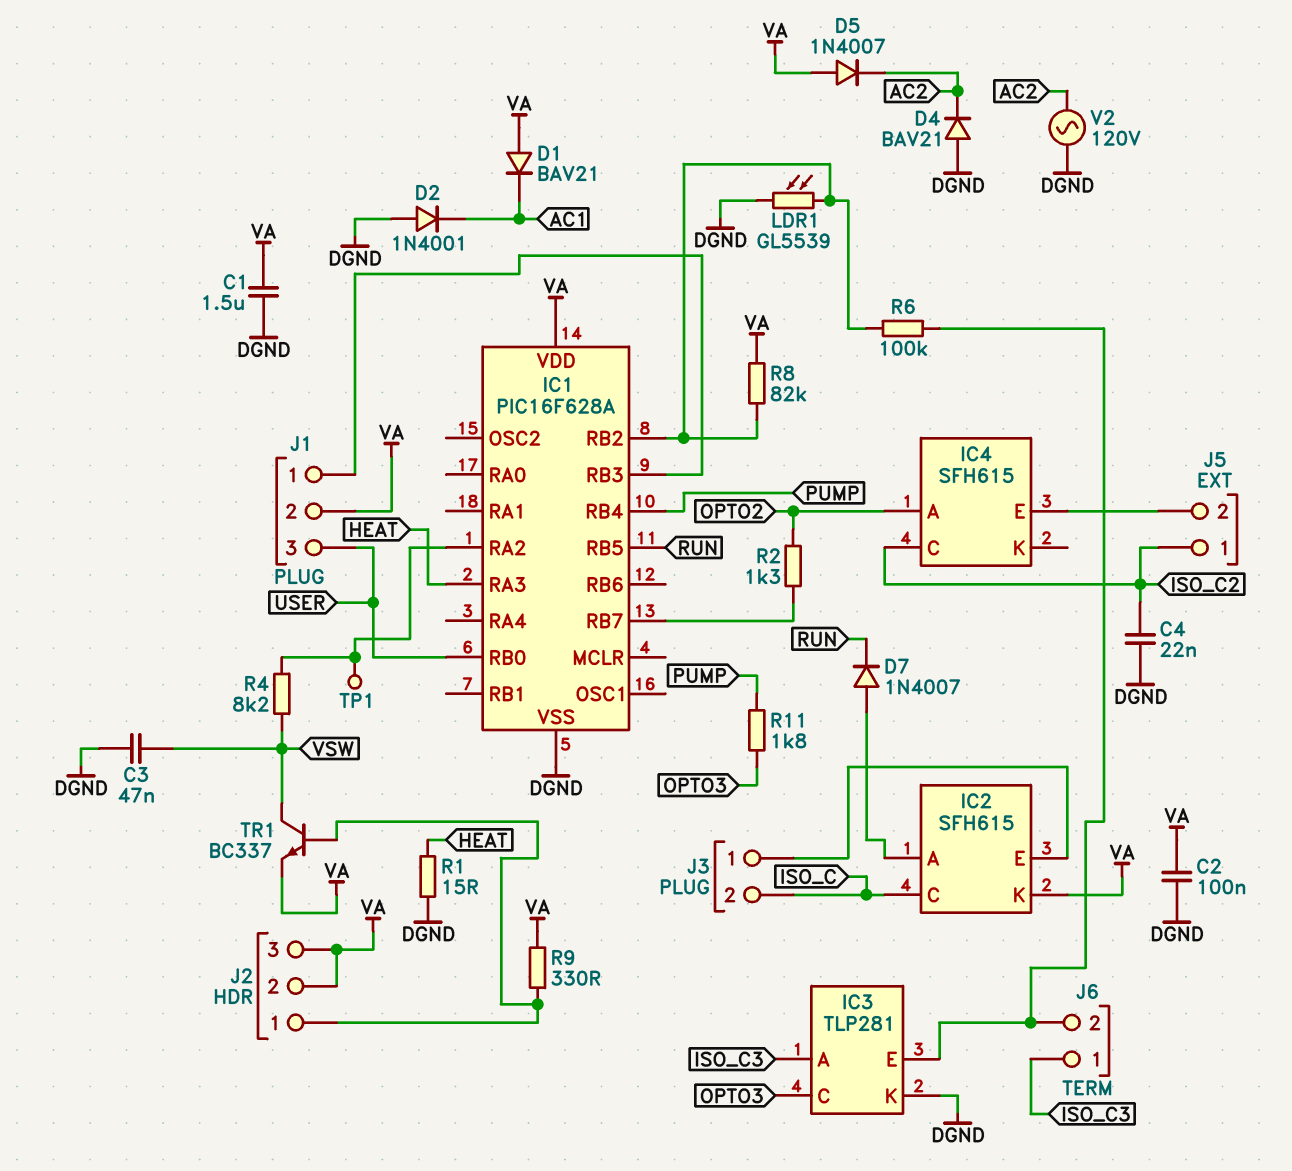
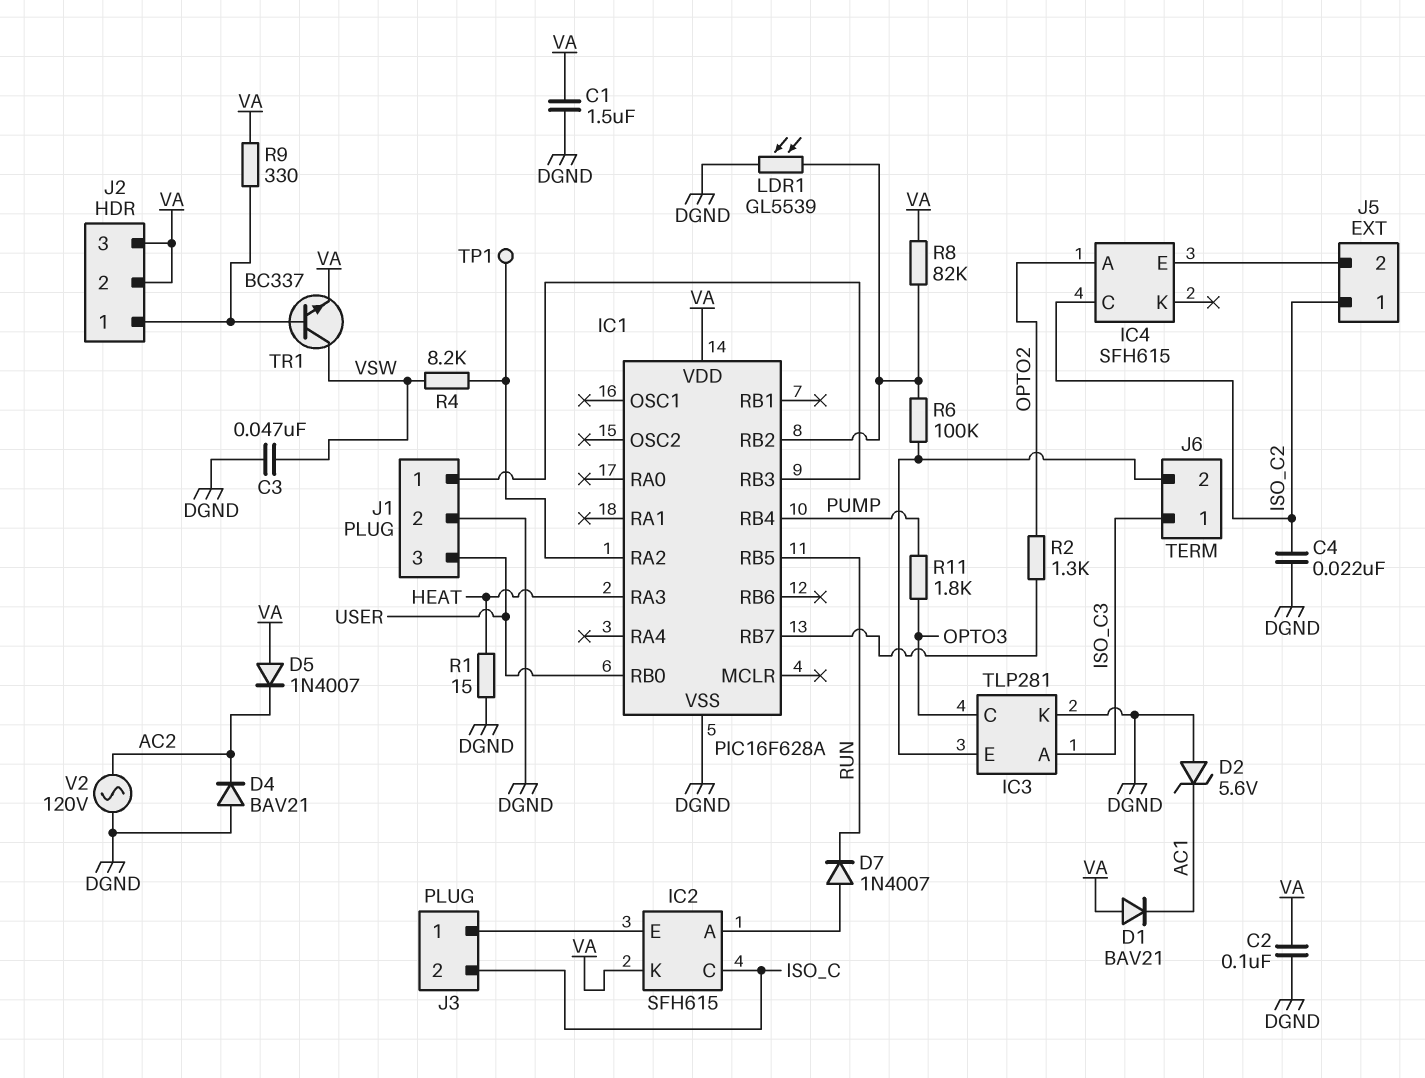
D2: diode 1N4001 (A DGND, K AC1) -> zener 5.6V (A DGND, K AC1)
J1 pin 2: VA -> DGND

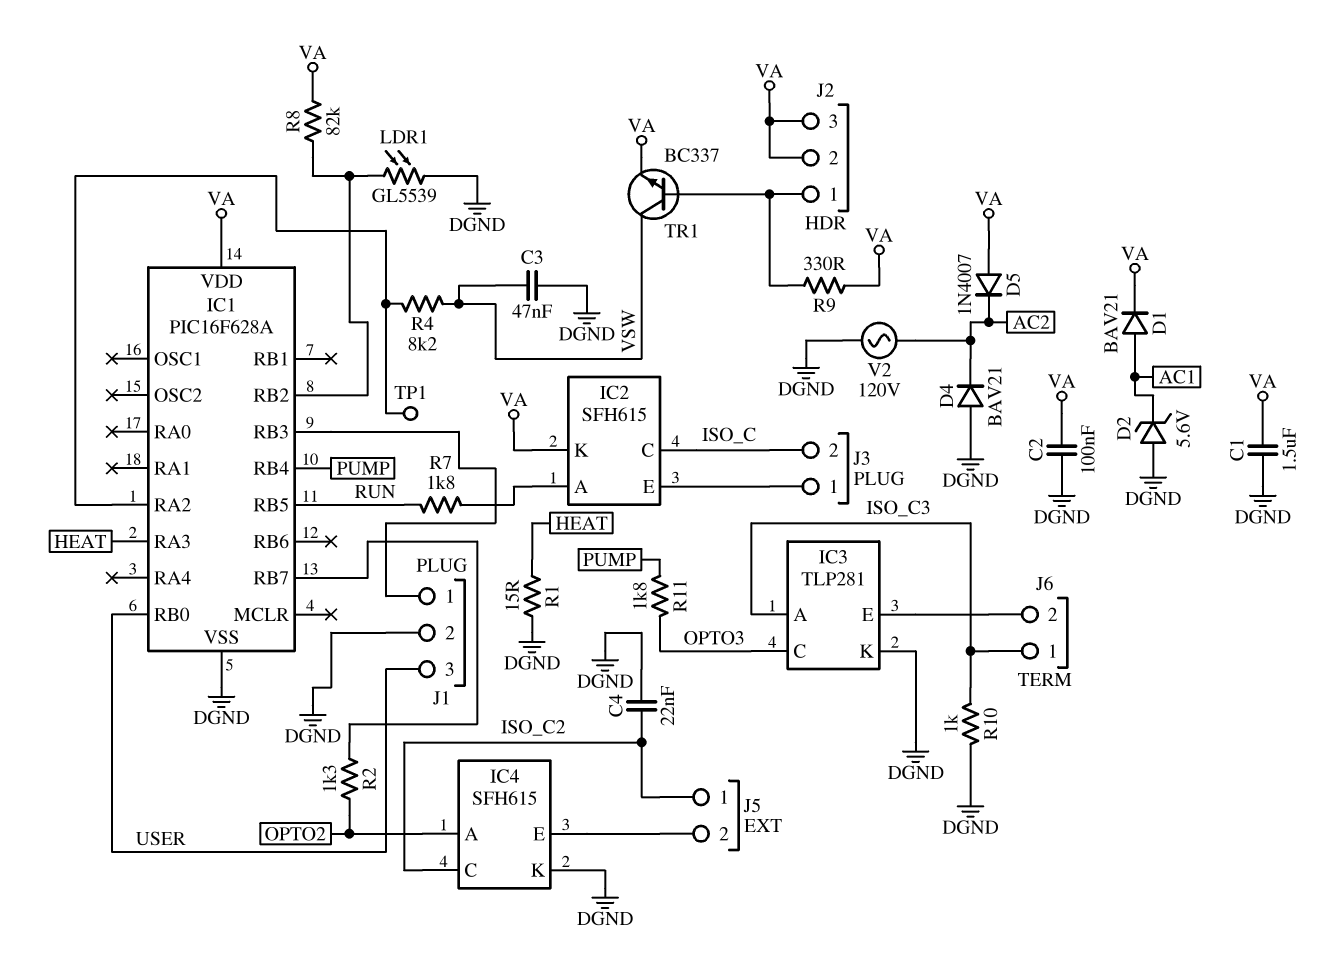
D1: diode BAV21 (A VA, K AC1) -> diode BAV21 (A AC1, K VA)
D7: diode 1N4007 (A IC2/A, K RUN) -> none
IC4 pin K: none -> DGND
R6: 100k (IC1/RB2, IC3/E) -> none
R7: none -> 1.8k (IC2/A, RUN)
R10: none -> 1k (DGND, ISO_C3)

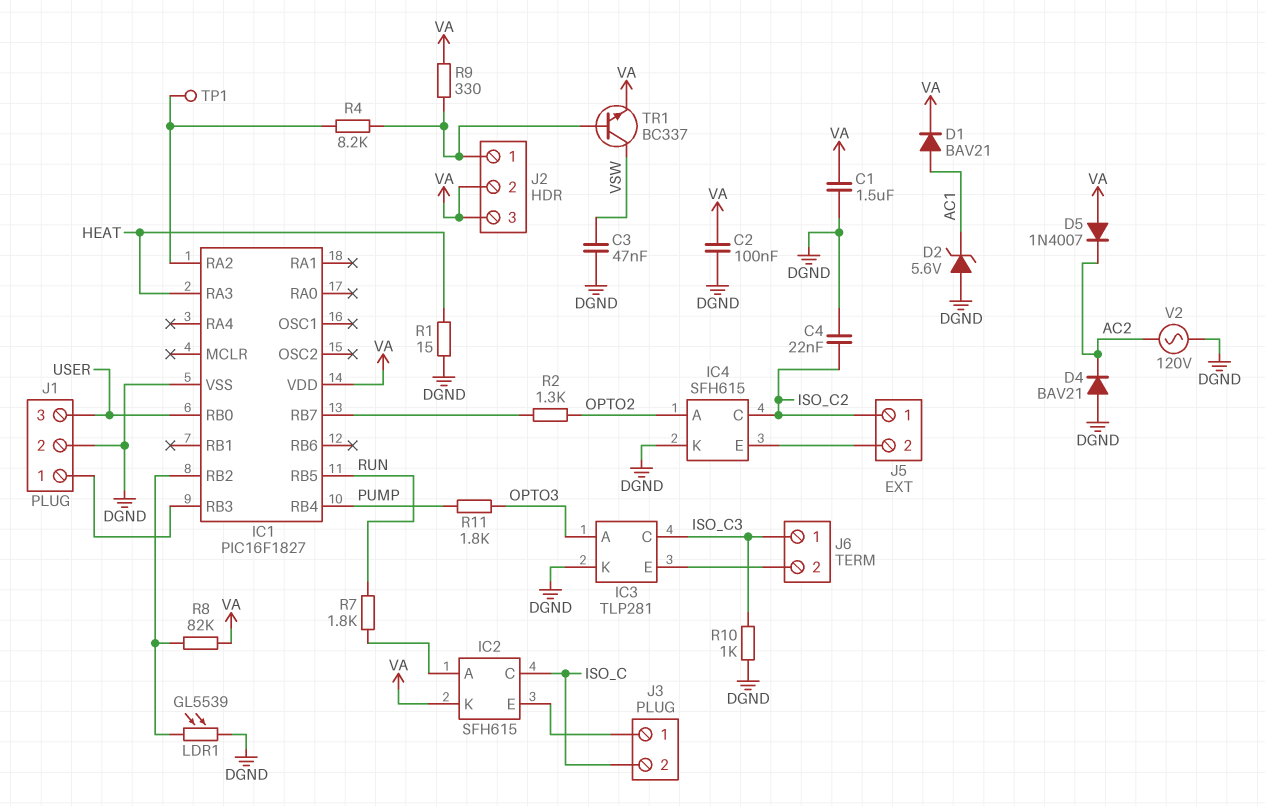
IC1: PIC16F628A -> PIC16F1827
IC3 pin A: ISO_C3 -> OPTO3
IC3 pin C: OPTO3 -> ISO_C3
R4: 8.2k (IC1/RA2, VSW) -> 8.2k (IC1/RA2, J2/1)

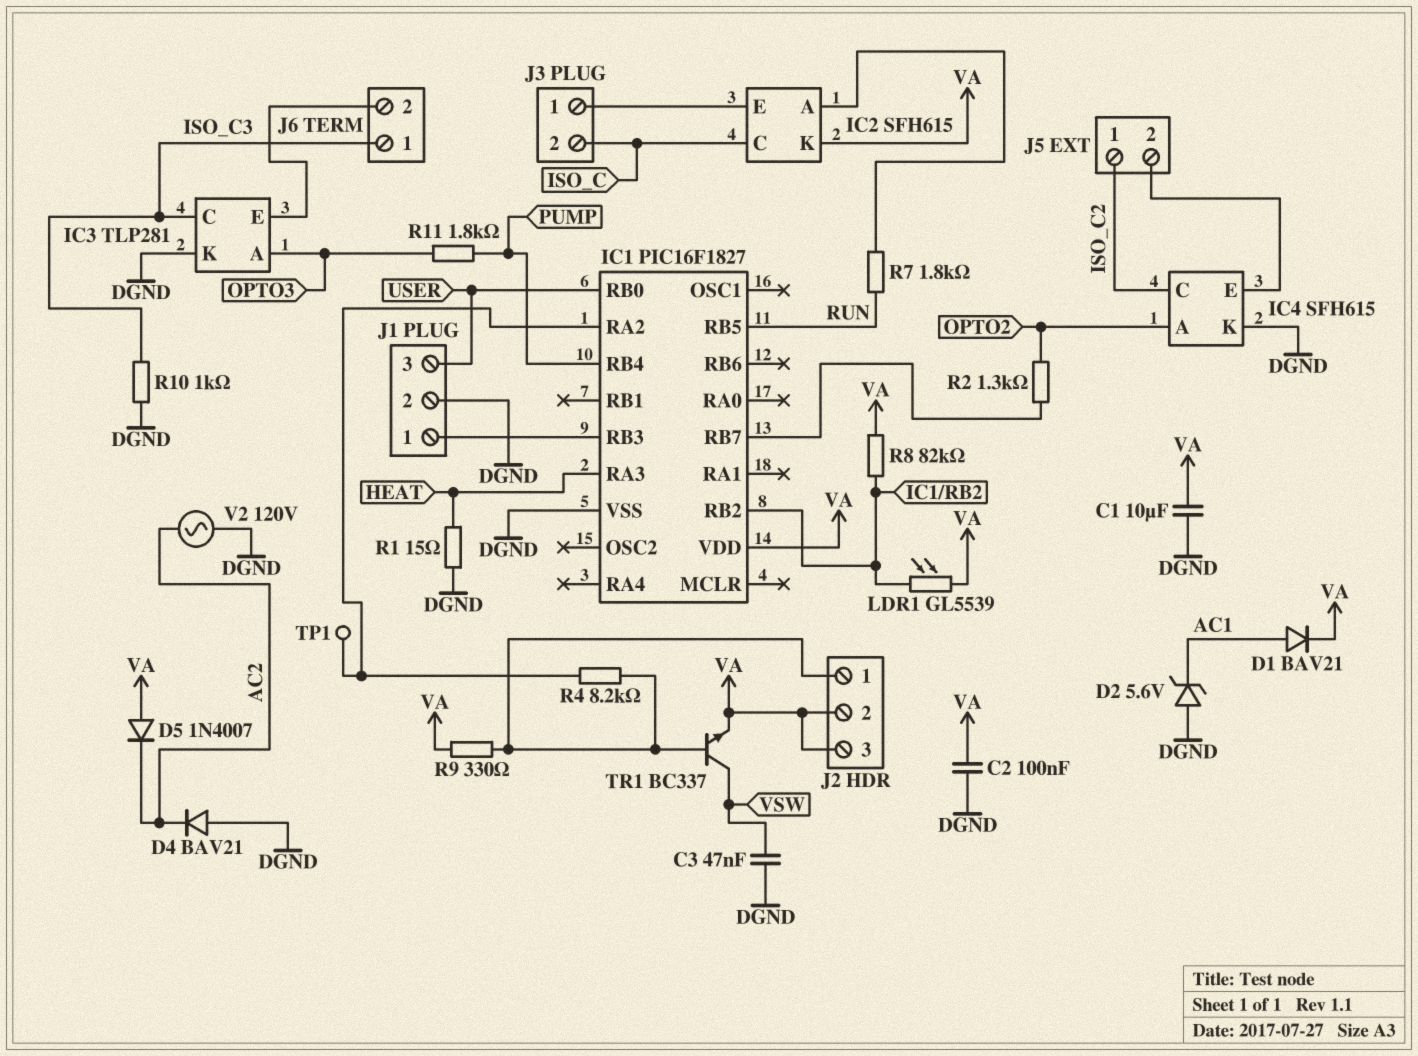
C1: 1.5uF (DGND, VA) -> 10uF (DGND, VA)
C4: 22nF (DGND, ISO_C2) -> none
LDR1: GL5539 (DGND, IC1/RB2) -> GL5539 (IC1/RB2, VA)

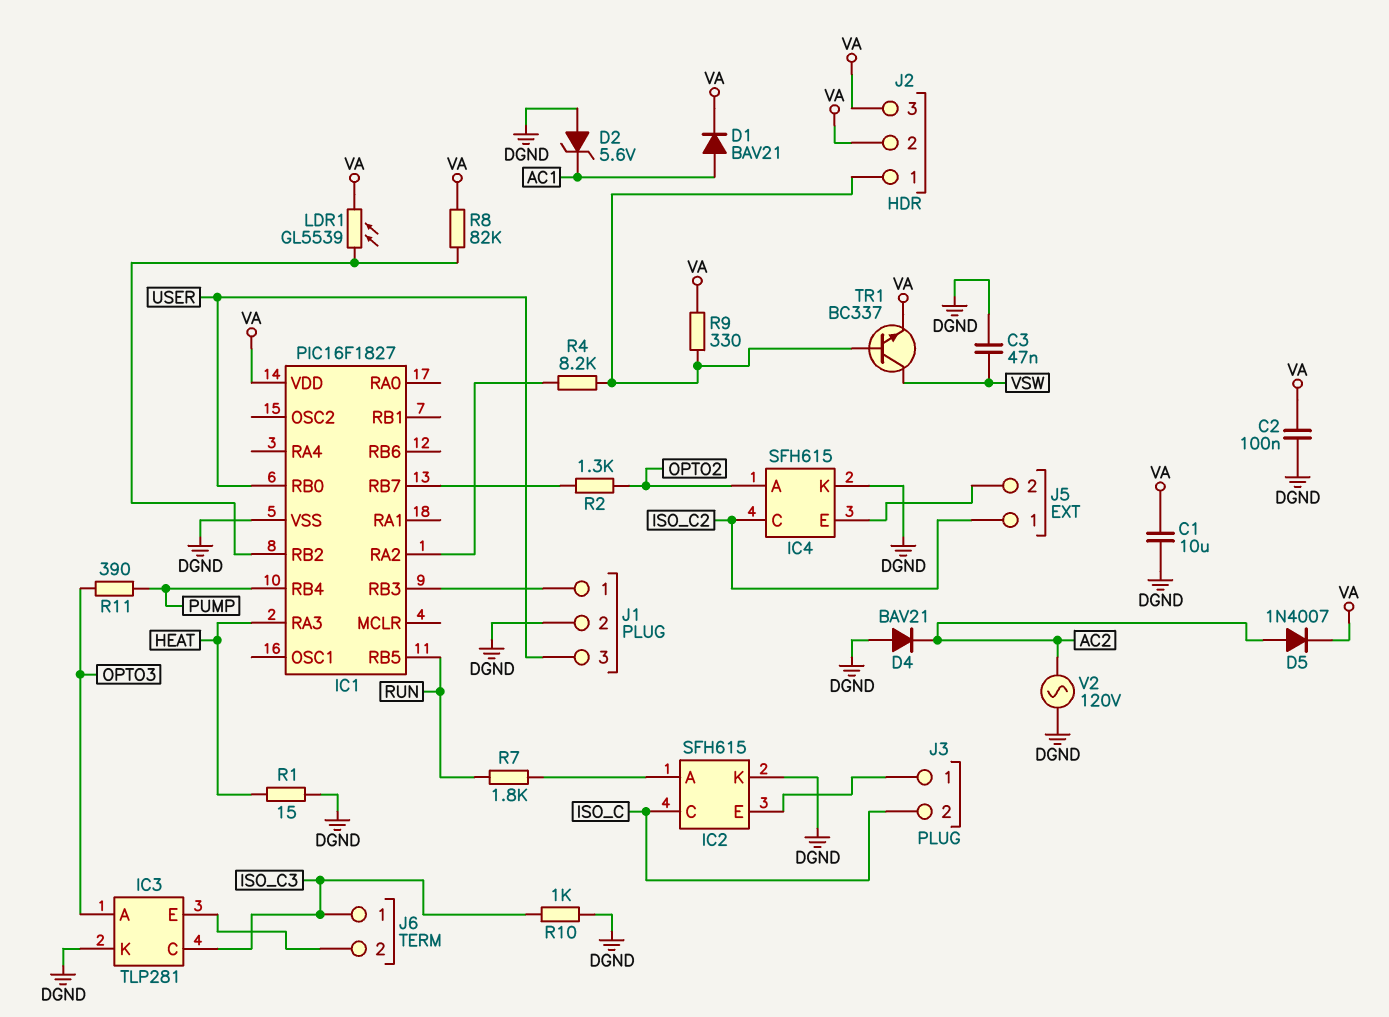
D5: diode 1N4007 (A VA, K AC2) -> diode 1N4007 (A AC2, K VA)
IC2 pin K: VA -> DGND
R11: 1.8k (OPTO3, PUMP) -> 390 (OPTO3, PUMP)
TP1: test point (IC1/RA2) -> none

